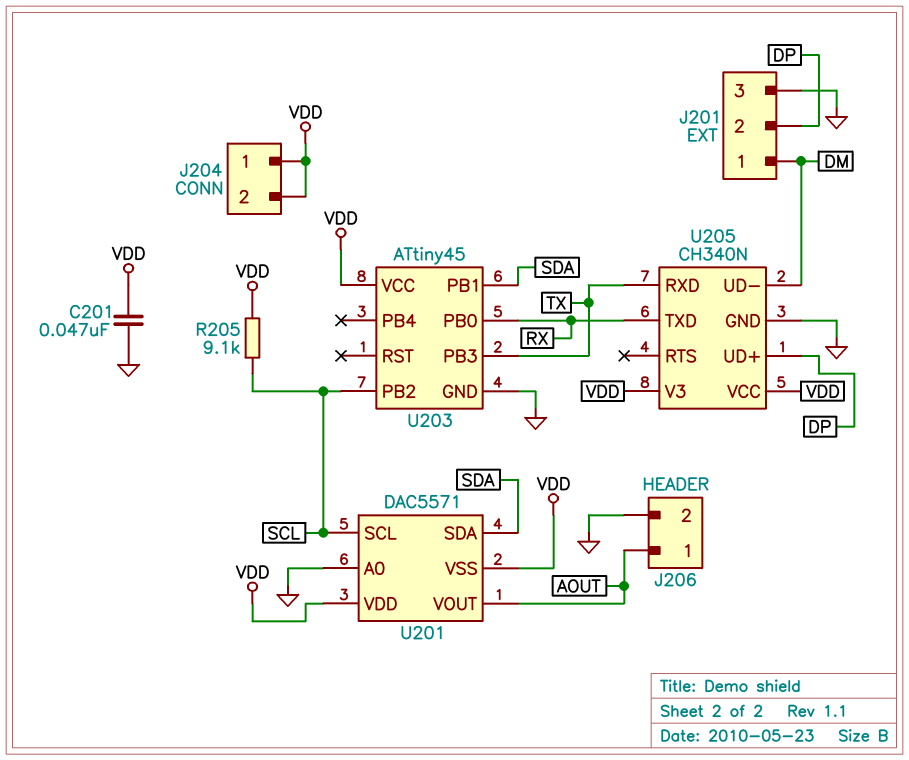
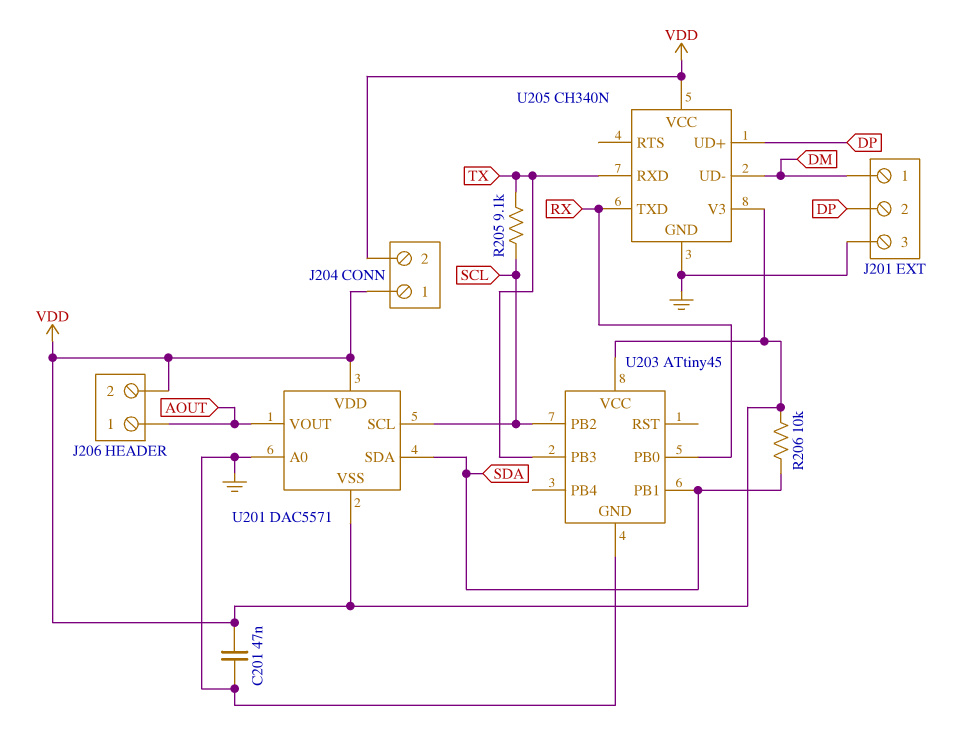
J206 pin 2: GND -> VDD
R205: 9.1k (SCL, VDD) -> 9.1k (SCL, TX)
R206: none -> 10k (SDA, VDD)

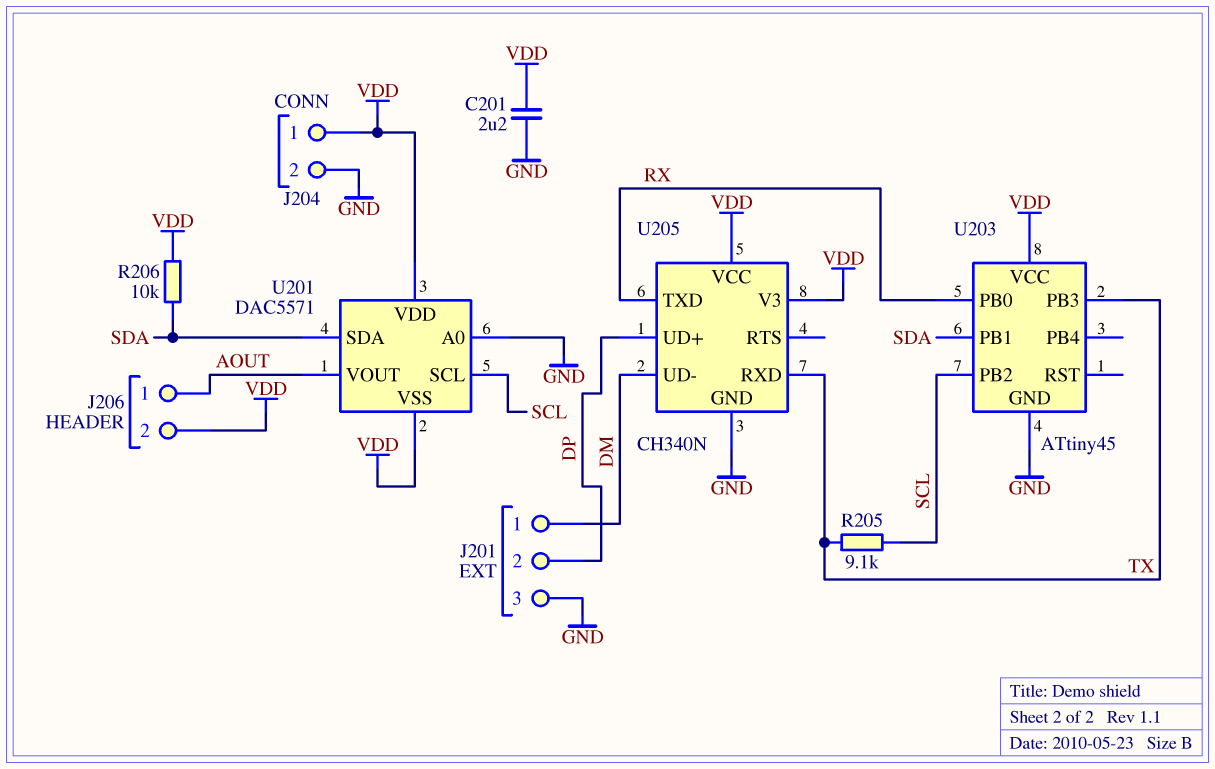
C201: 47nF (GND, VDD) -> 2.2uF (GND, VDD)
J204 pin 2: VDD -> GND

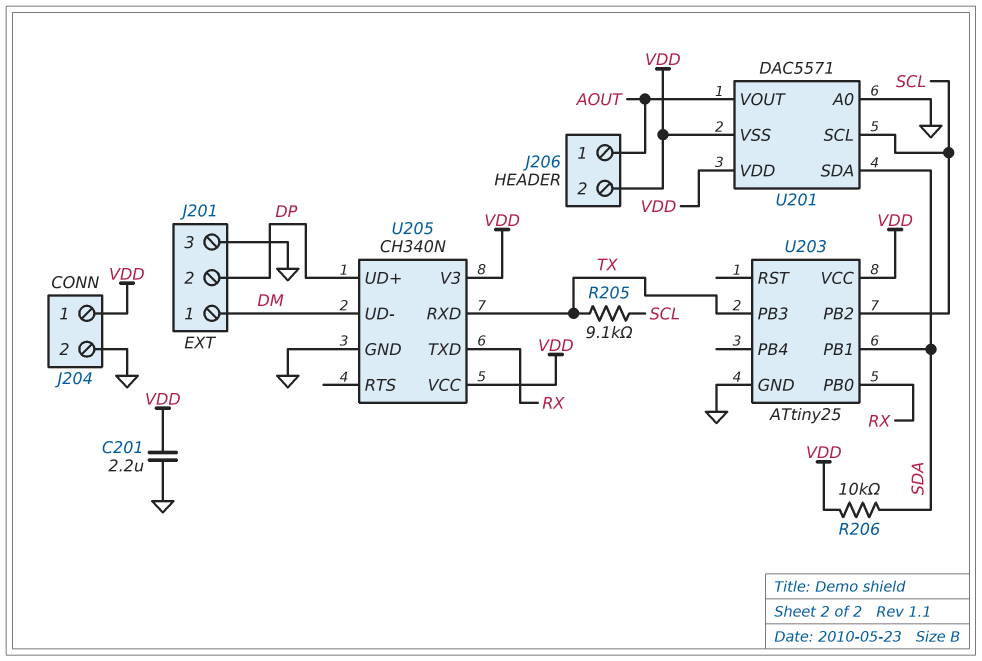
U203: ATtiny45 -> ATtiny25

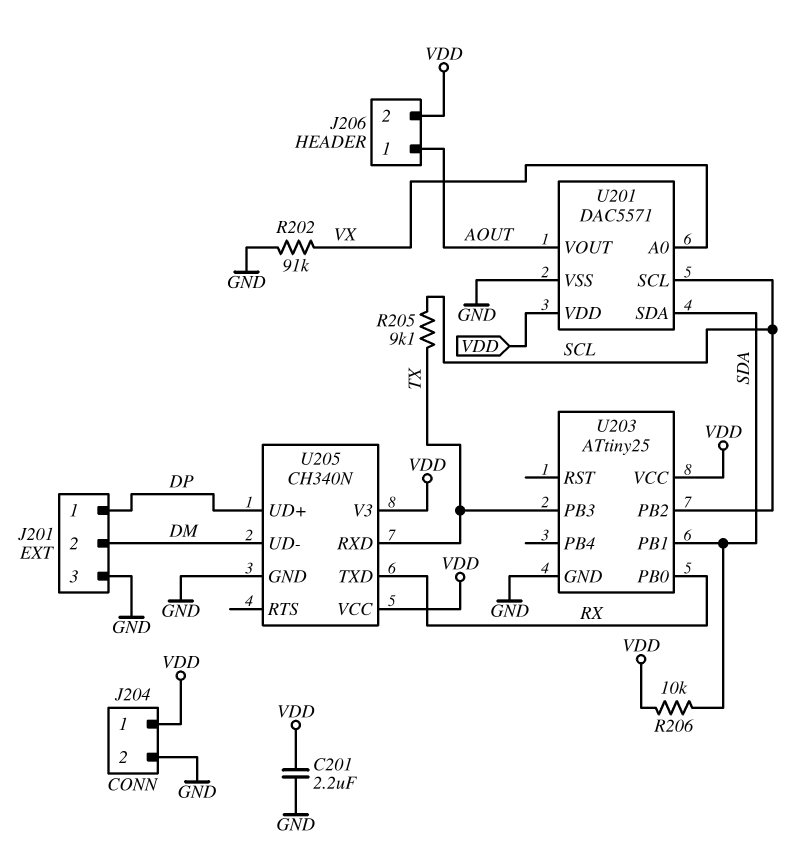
J201 pin 1: DM -> DP
J201 pin 2: DP -> DM
R202: none -> 91k (GND, VX)
U201 pin A0: GND -> VX
U201 pin VSS: VDD -> GND

